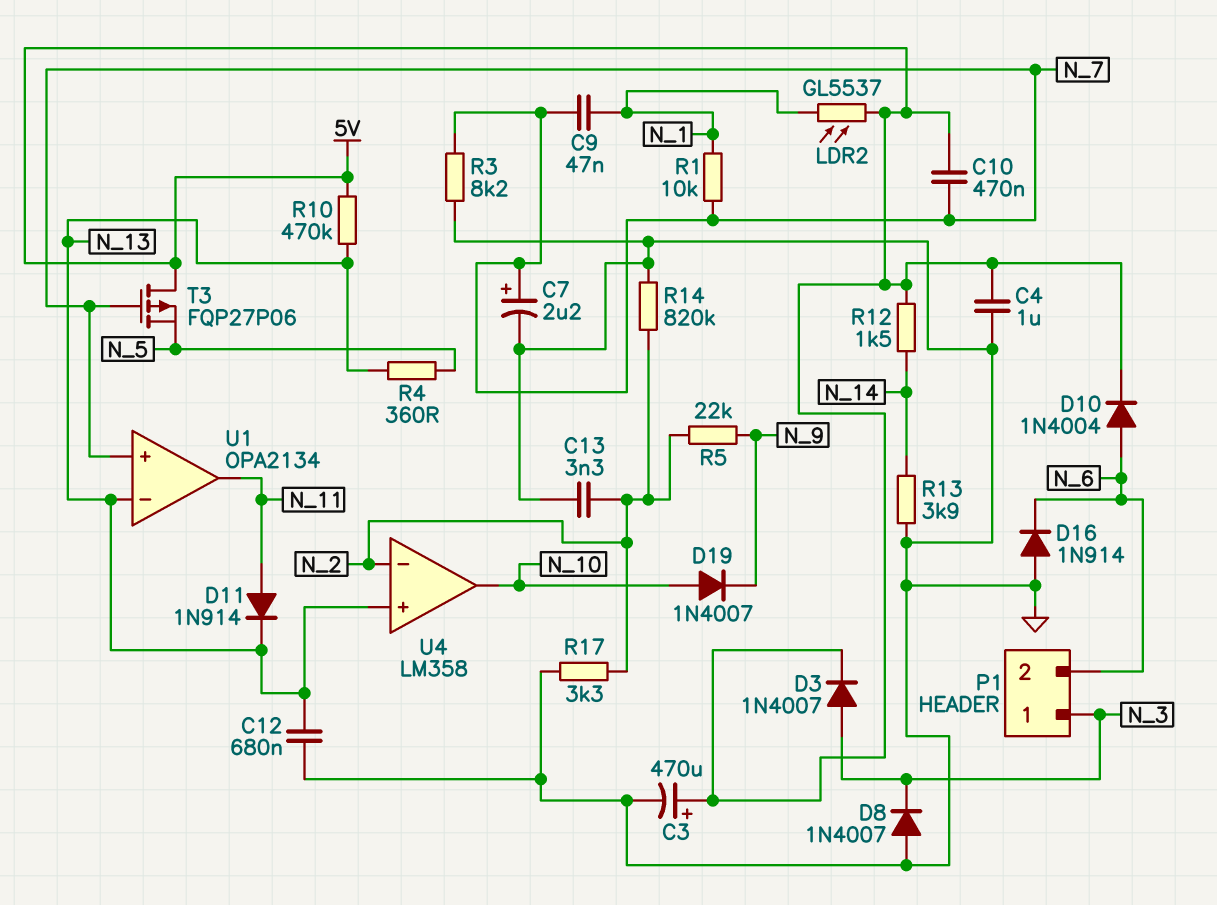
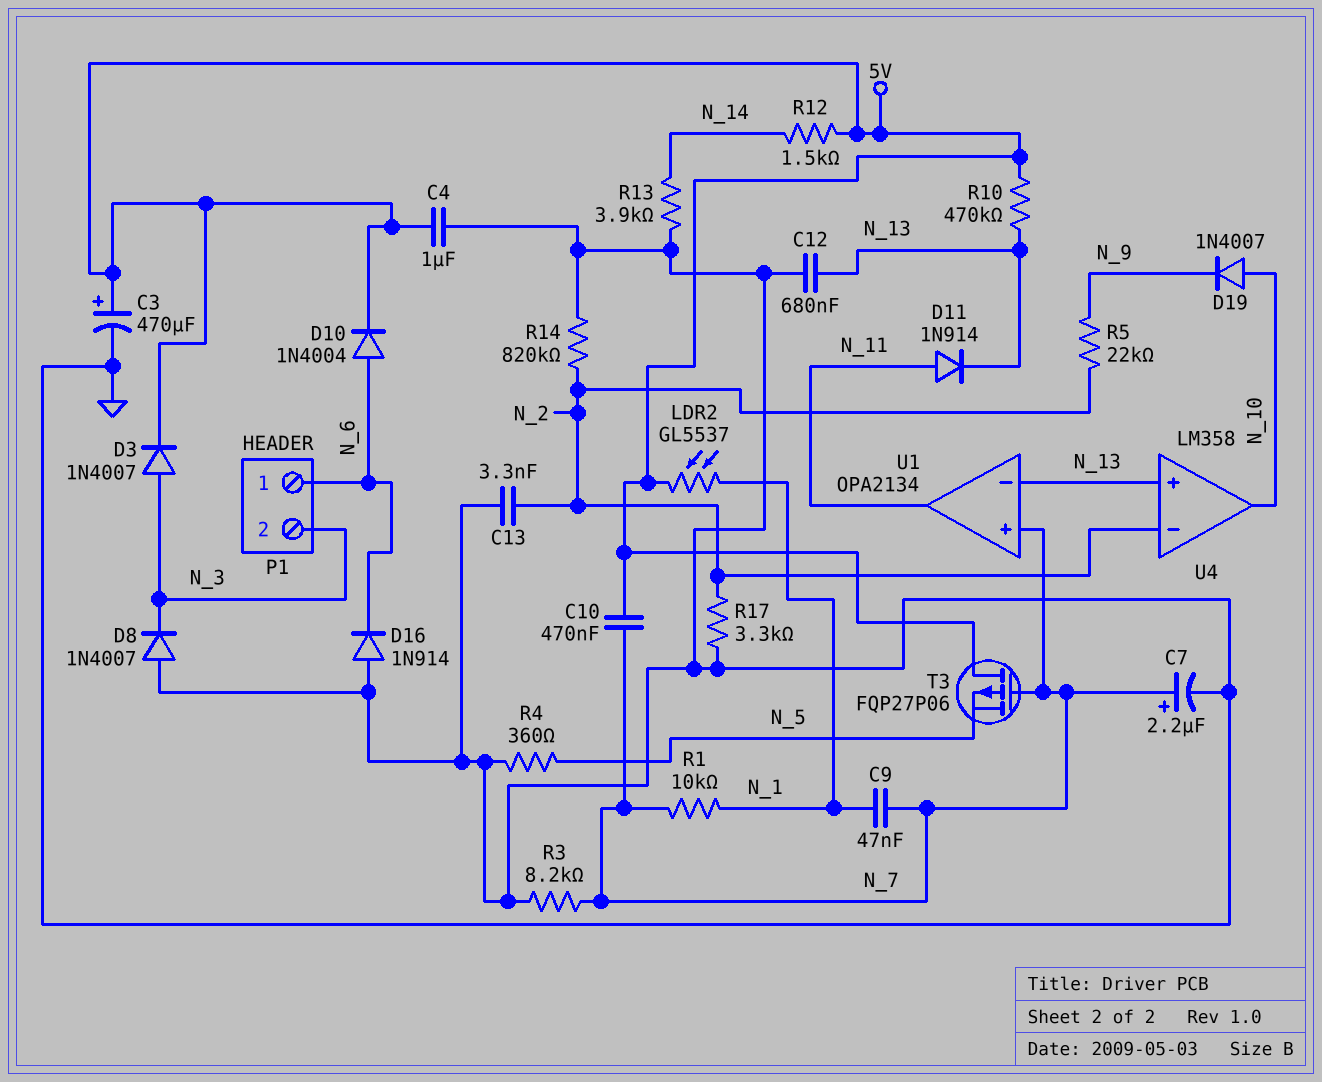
P1 pin 1: N_3 -> N_6
P1 pin 2: N_6 -> N_3
R4: 360 (N_5, N_13) -> 360 (GND, N_5)

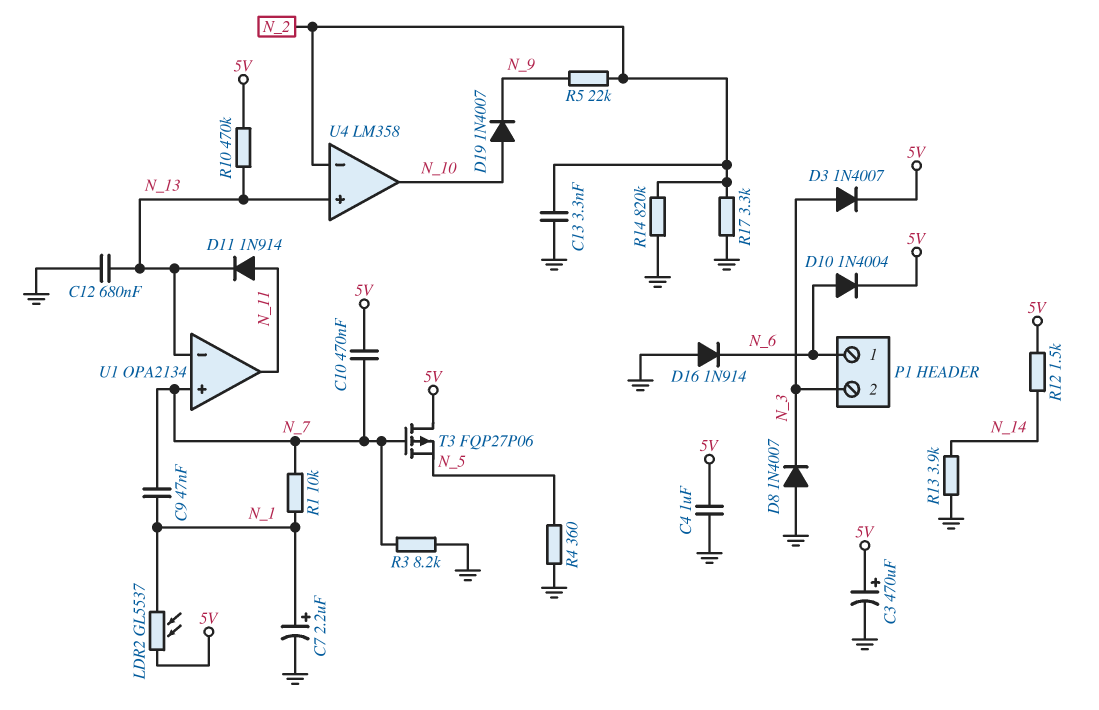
C7: 2.2uF (plus N_7, minus GND) -> 2.2uF (plus N_1, minus GND)

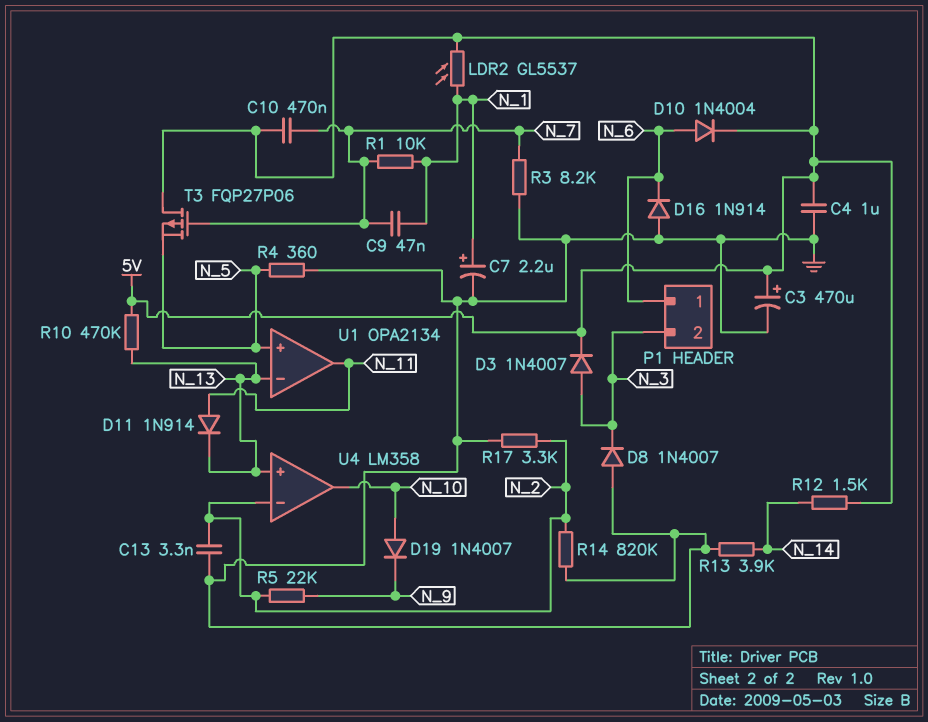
C12: 680nF (GND, N_13) -> none
U1 pin in+: N_7 -> N_5

